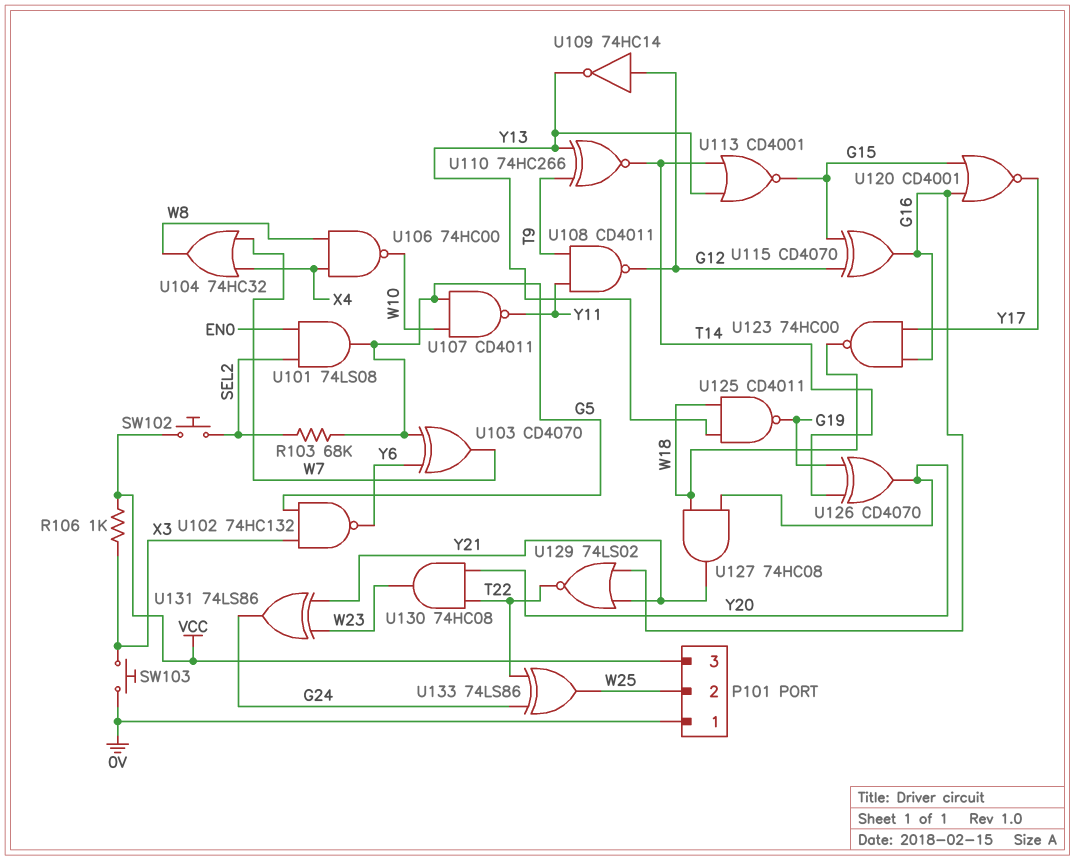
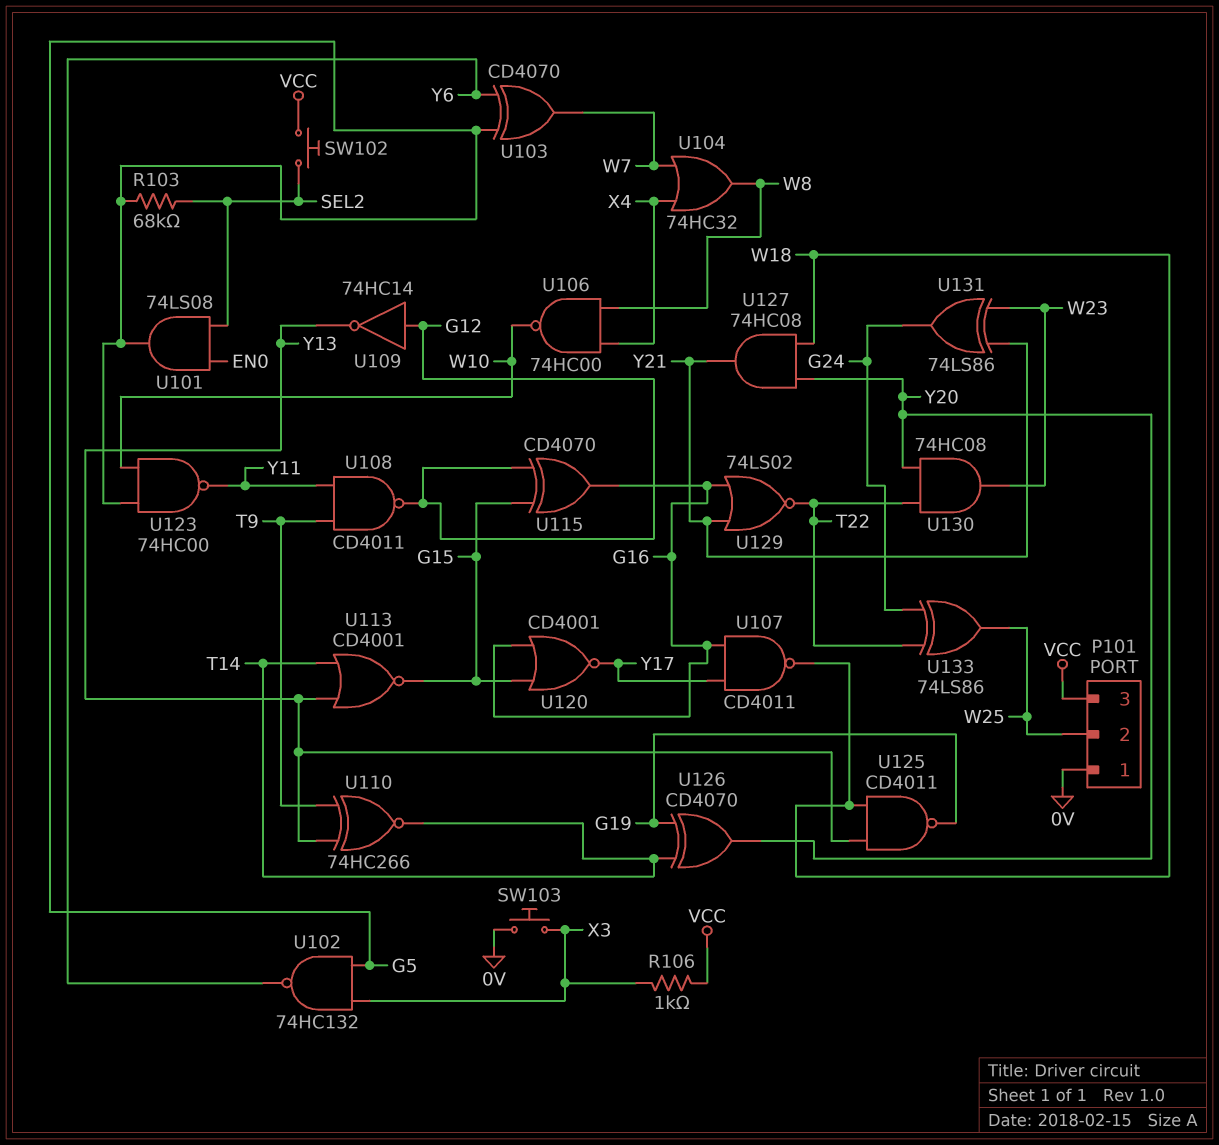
U107: NAND CD4011 (in G5, in W10, out Y11) -> NAND CD4011 (in G16, in Y17, out W18)
U123: NAND 74HC00 (in G16, in Y17, out W18) -> NAND 74HC00 (in G5, in W10, out Y11)

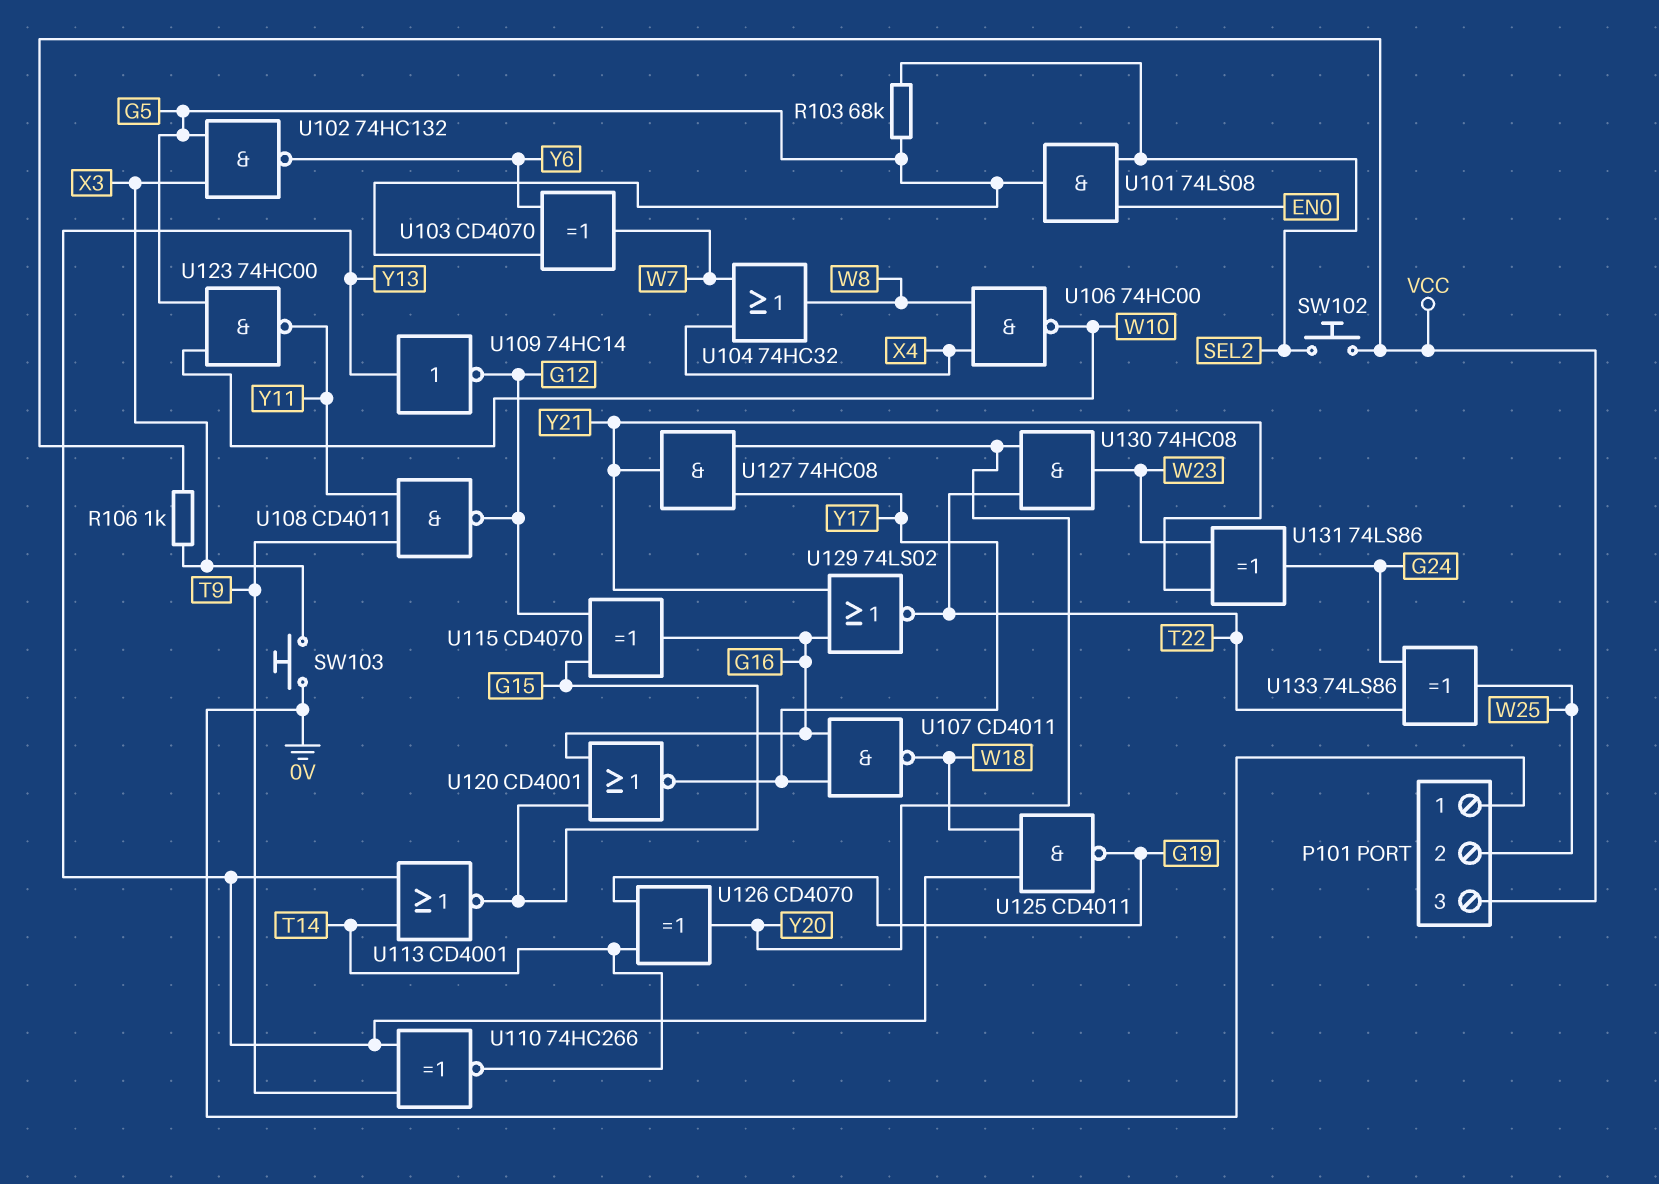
U109: NOT 74HC14 (in G12, out Y13) -> NOT 74HC14 (in Y13, out G12)
U127: AND 74HC08 (in W18, in Y20, out Y21) -> AND 74HC08 (in Y17, in Y20, out Y21)

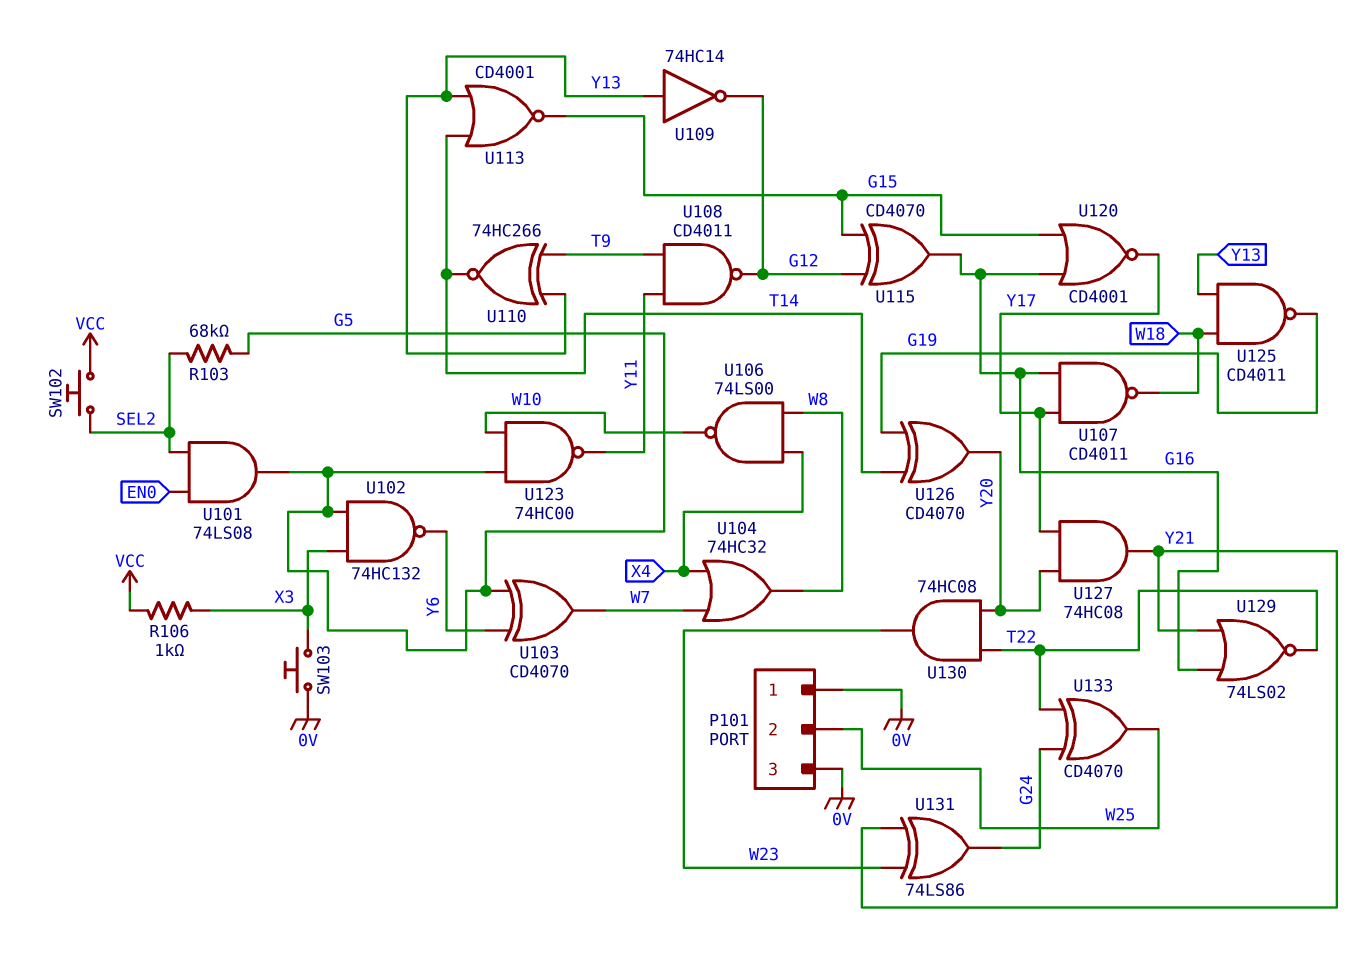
P101 pin 3: VCC -> 0V
U106: NAND 74HC00 (in W8, in X4, out W10) -> NAND 74LS00 (in W8, in X4, out W10)
U133: XOR 74LS86 (in G24, in T22, out W25) -> XOR CD4070 (in G24, in T22, out W25)

